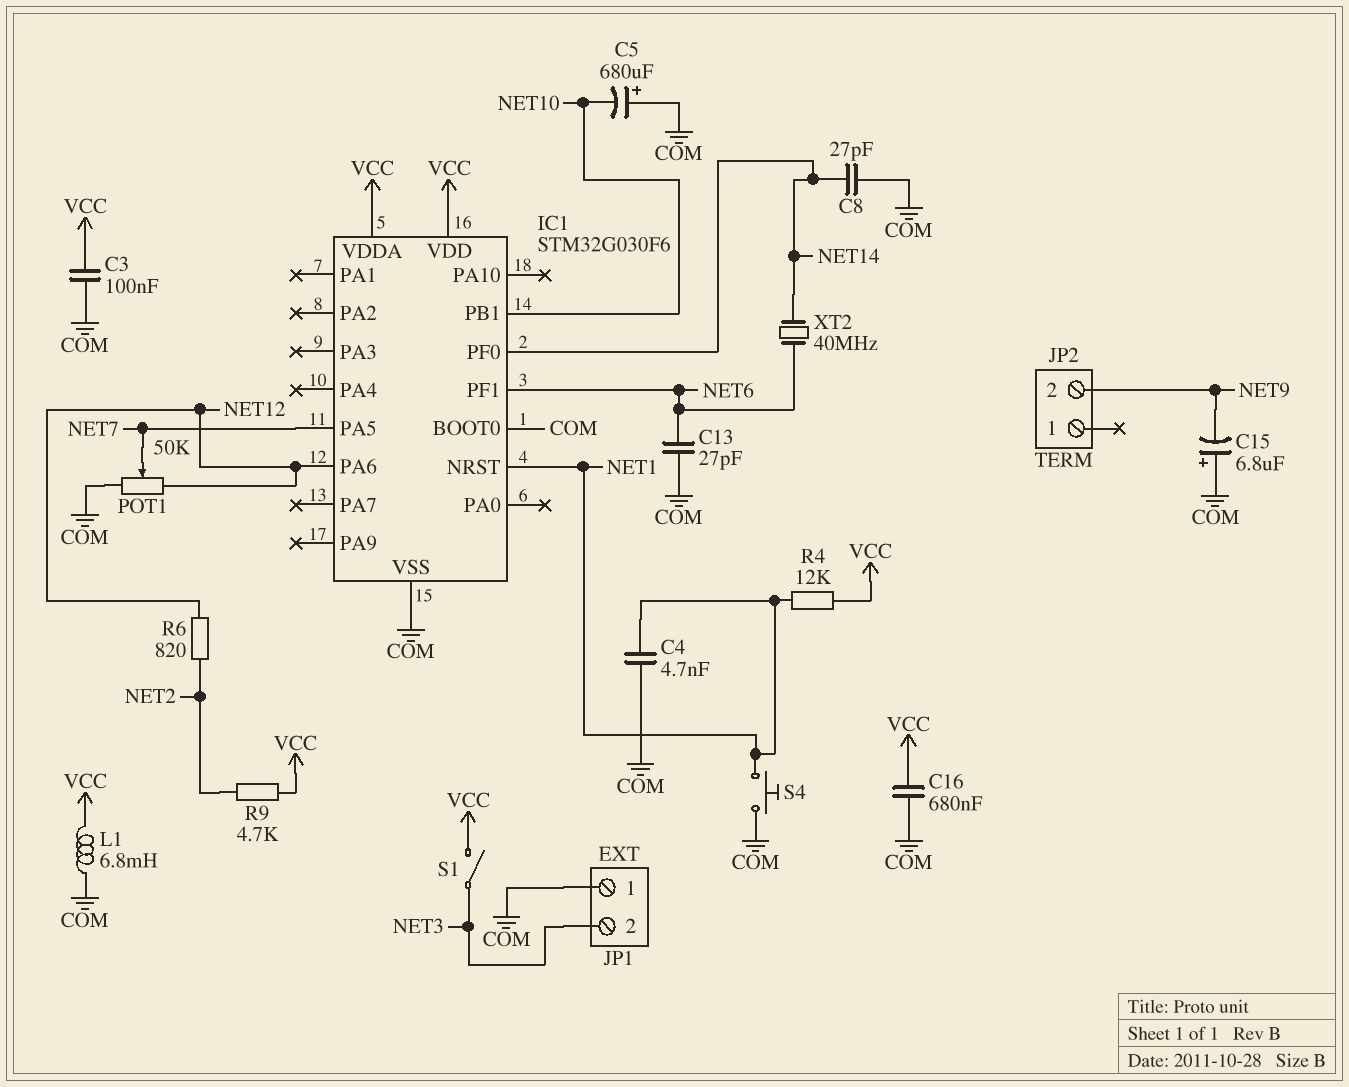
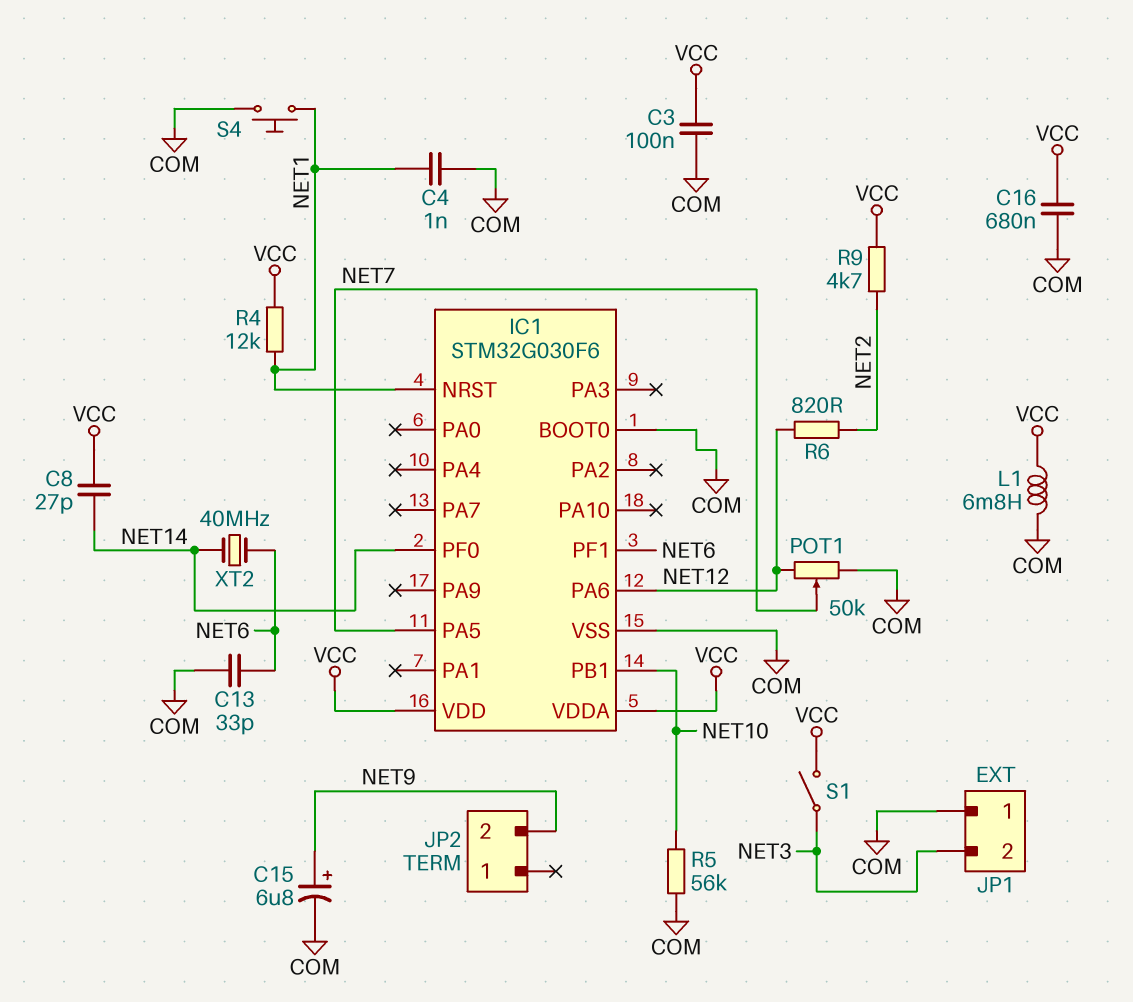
C4: 4.7nF (COM, NET1) -> 1nF (COM, NET1)
C5: 680uF (plus COM, minus NET10) -> none
C8: 27pF (COM, NET14) -> 27pF (NET14, VCC)
C13: 27pF (COM, NET6) -> 33pF (COM, NET6)
C15: 6.8uF (plus COM, minus NET9) -> 6.8uF (plus NET9, minus COM)
R5: none -> 56k (COM, NET10)

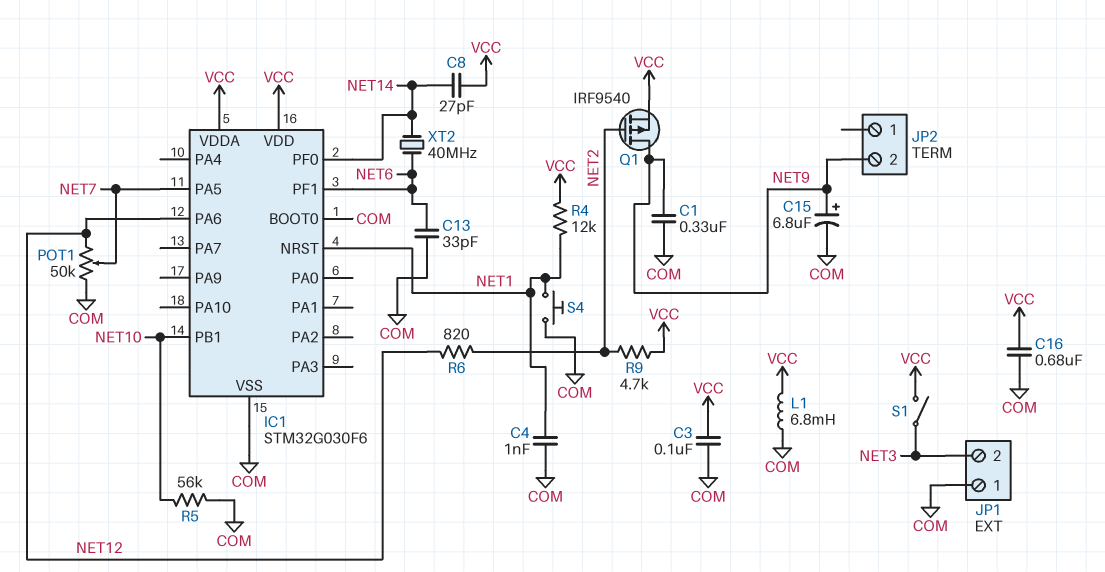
C1: none -> 330nF (COM, NET9)
Q1: none -> PMOS IRF9540 (G NET2, D NET9, S VCC)

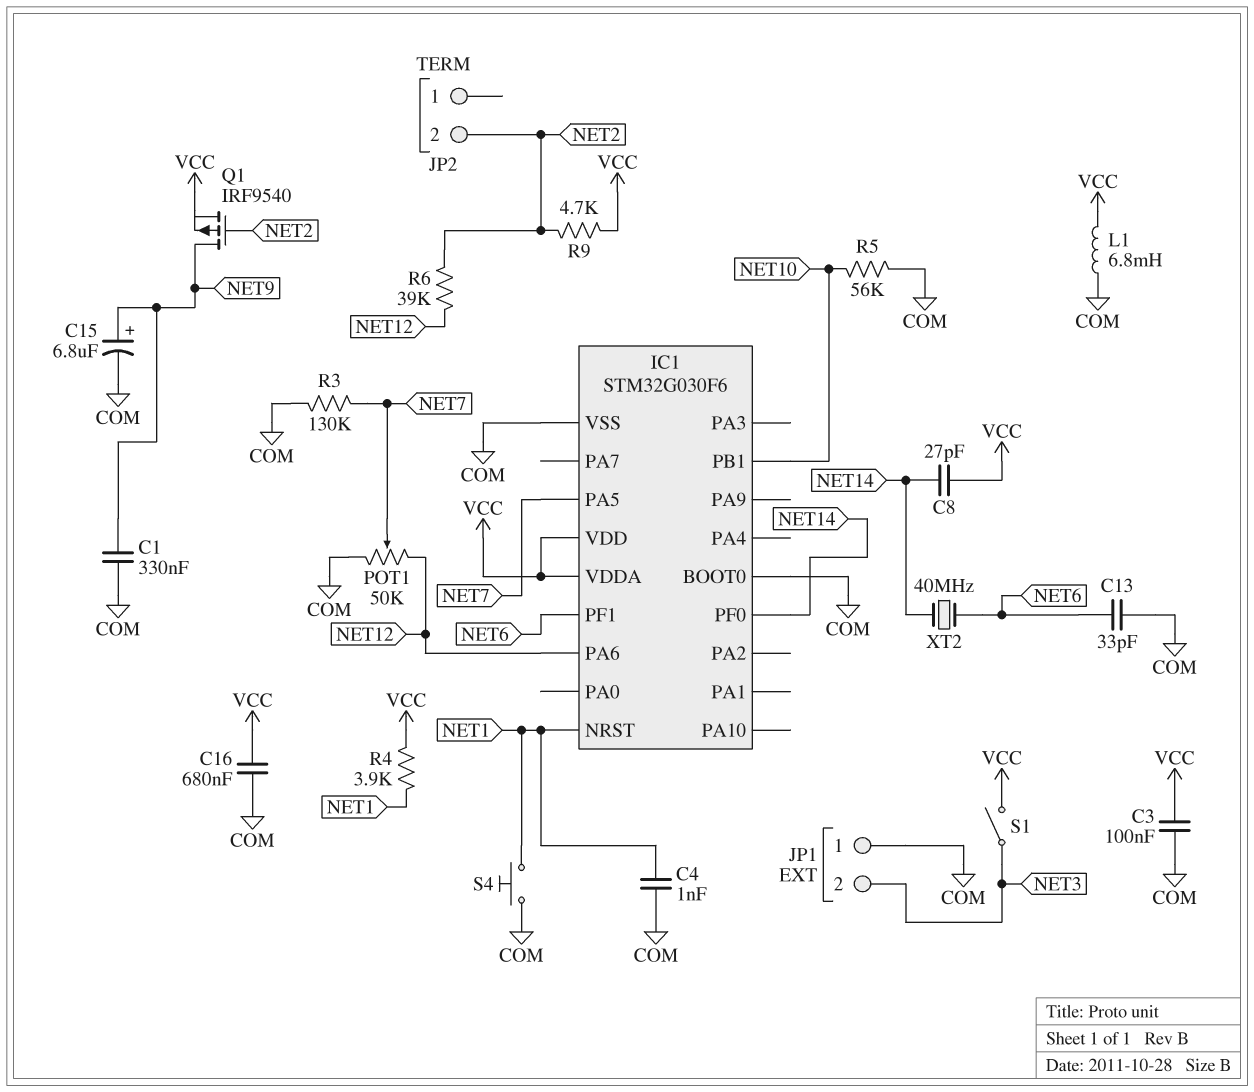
JP2 pin 2: NET9 -> NET2
R3: none -> 130k (COM, NET7)
R4: 12k (NET1, VCC) -> 3.9k (NET1, VCC)
R6: 820 (NET2, NET12) -> 39k (NET2, NET12)

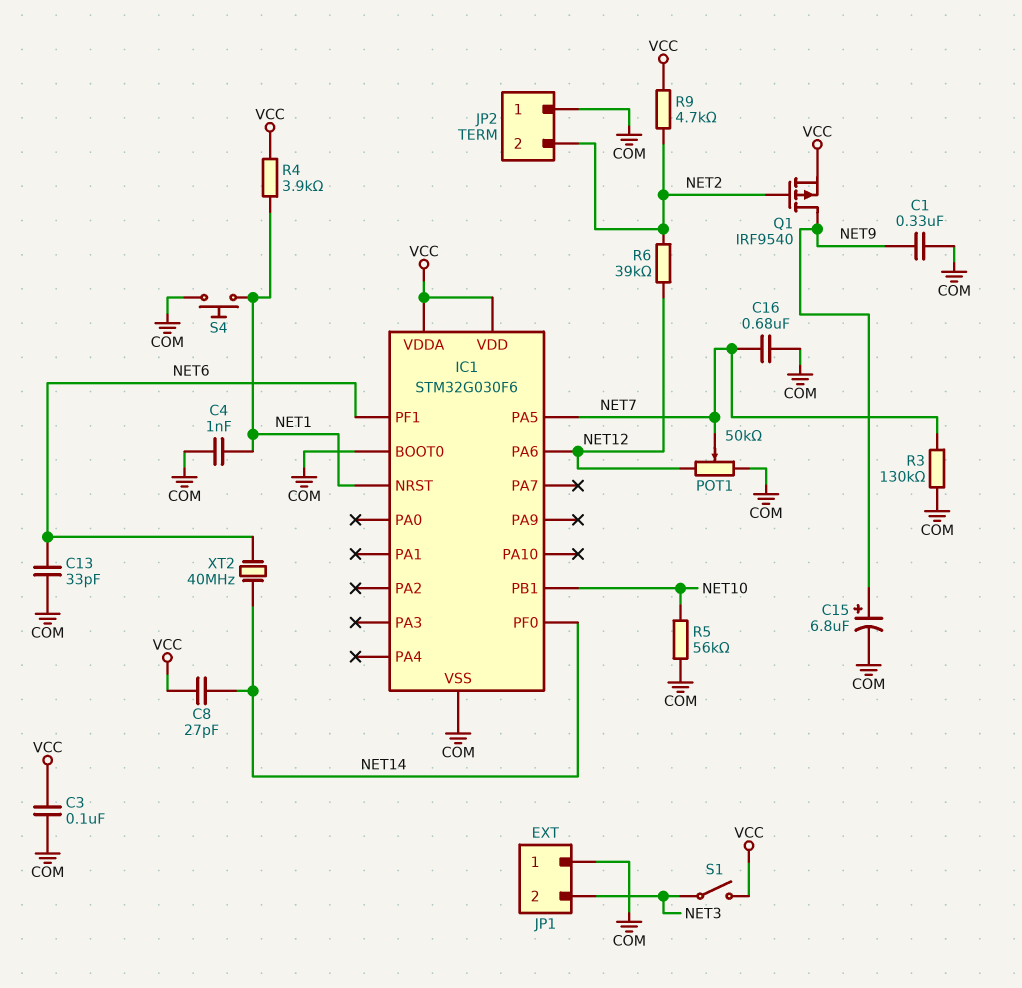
C16: 680nF (COM, VCC) -> 680nF (COM, NET7)
JP2 pin 1: none -> COM
L1: 6.8mH (COM, VCC) -> none

